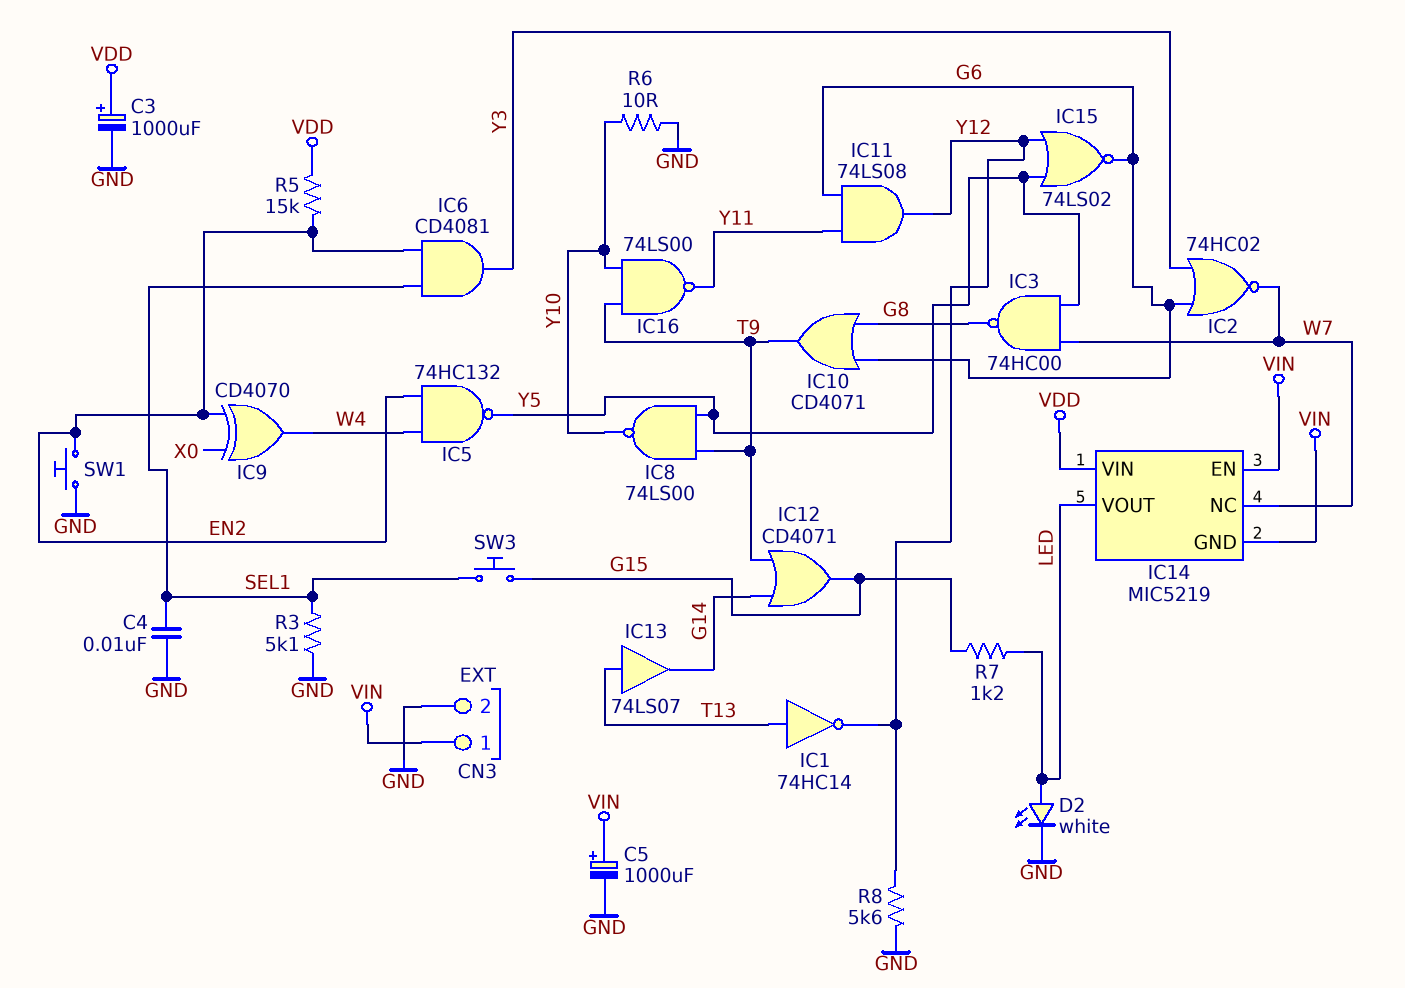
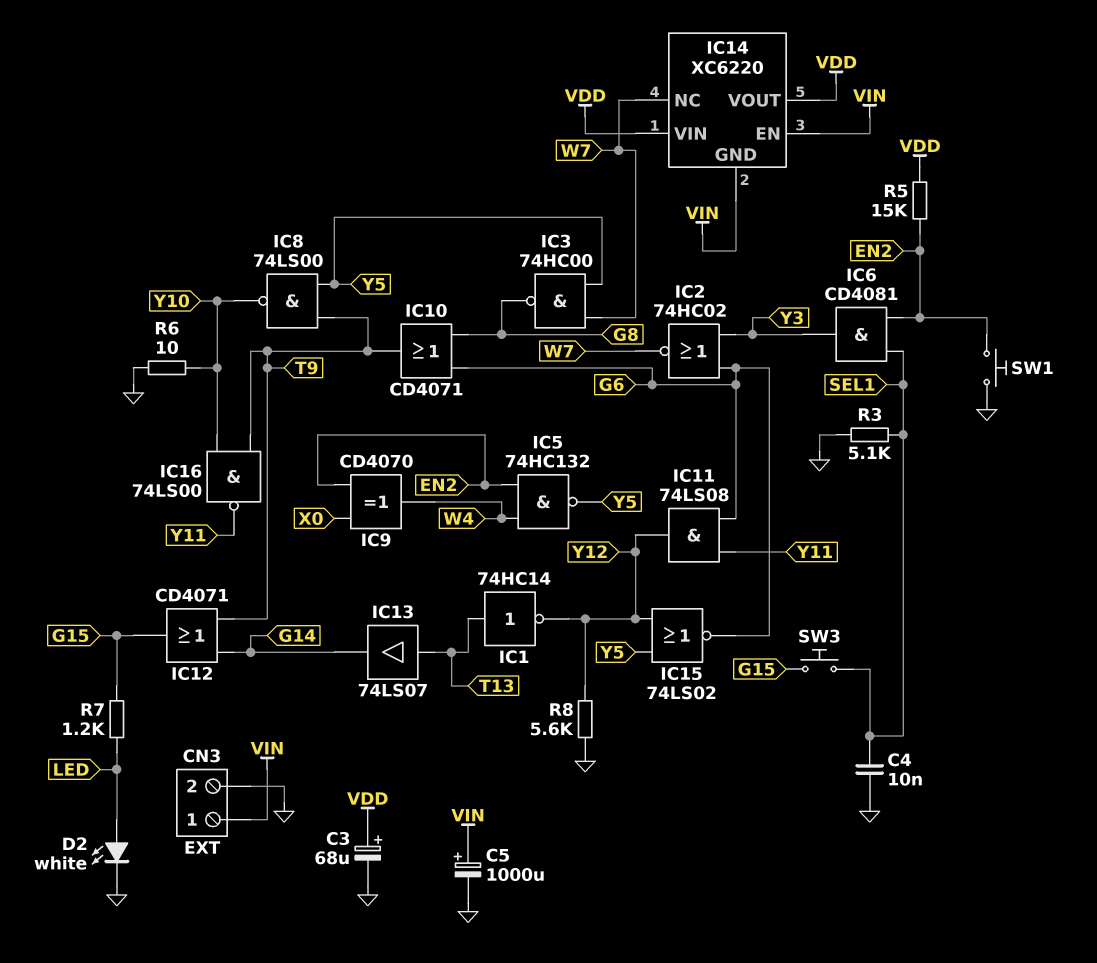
C3: 1000uF (plus VDD, minus GND) -> 68uF (plus VDD, minus GND)
IC14: MIC5219 -> XC6220
IC14 pin VOUT: LED -> VDD

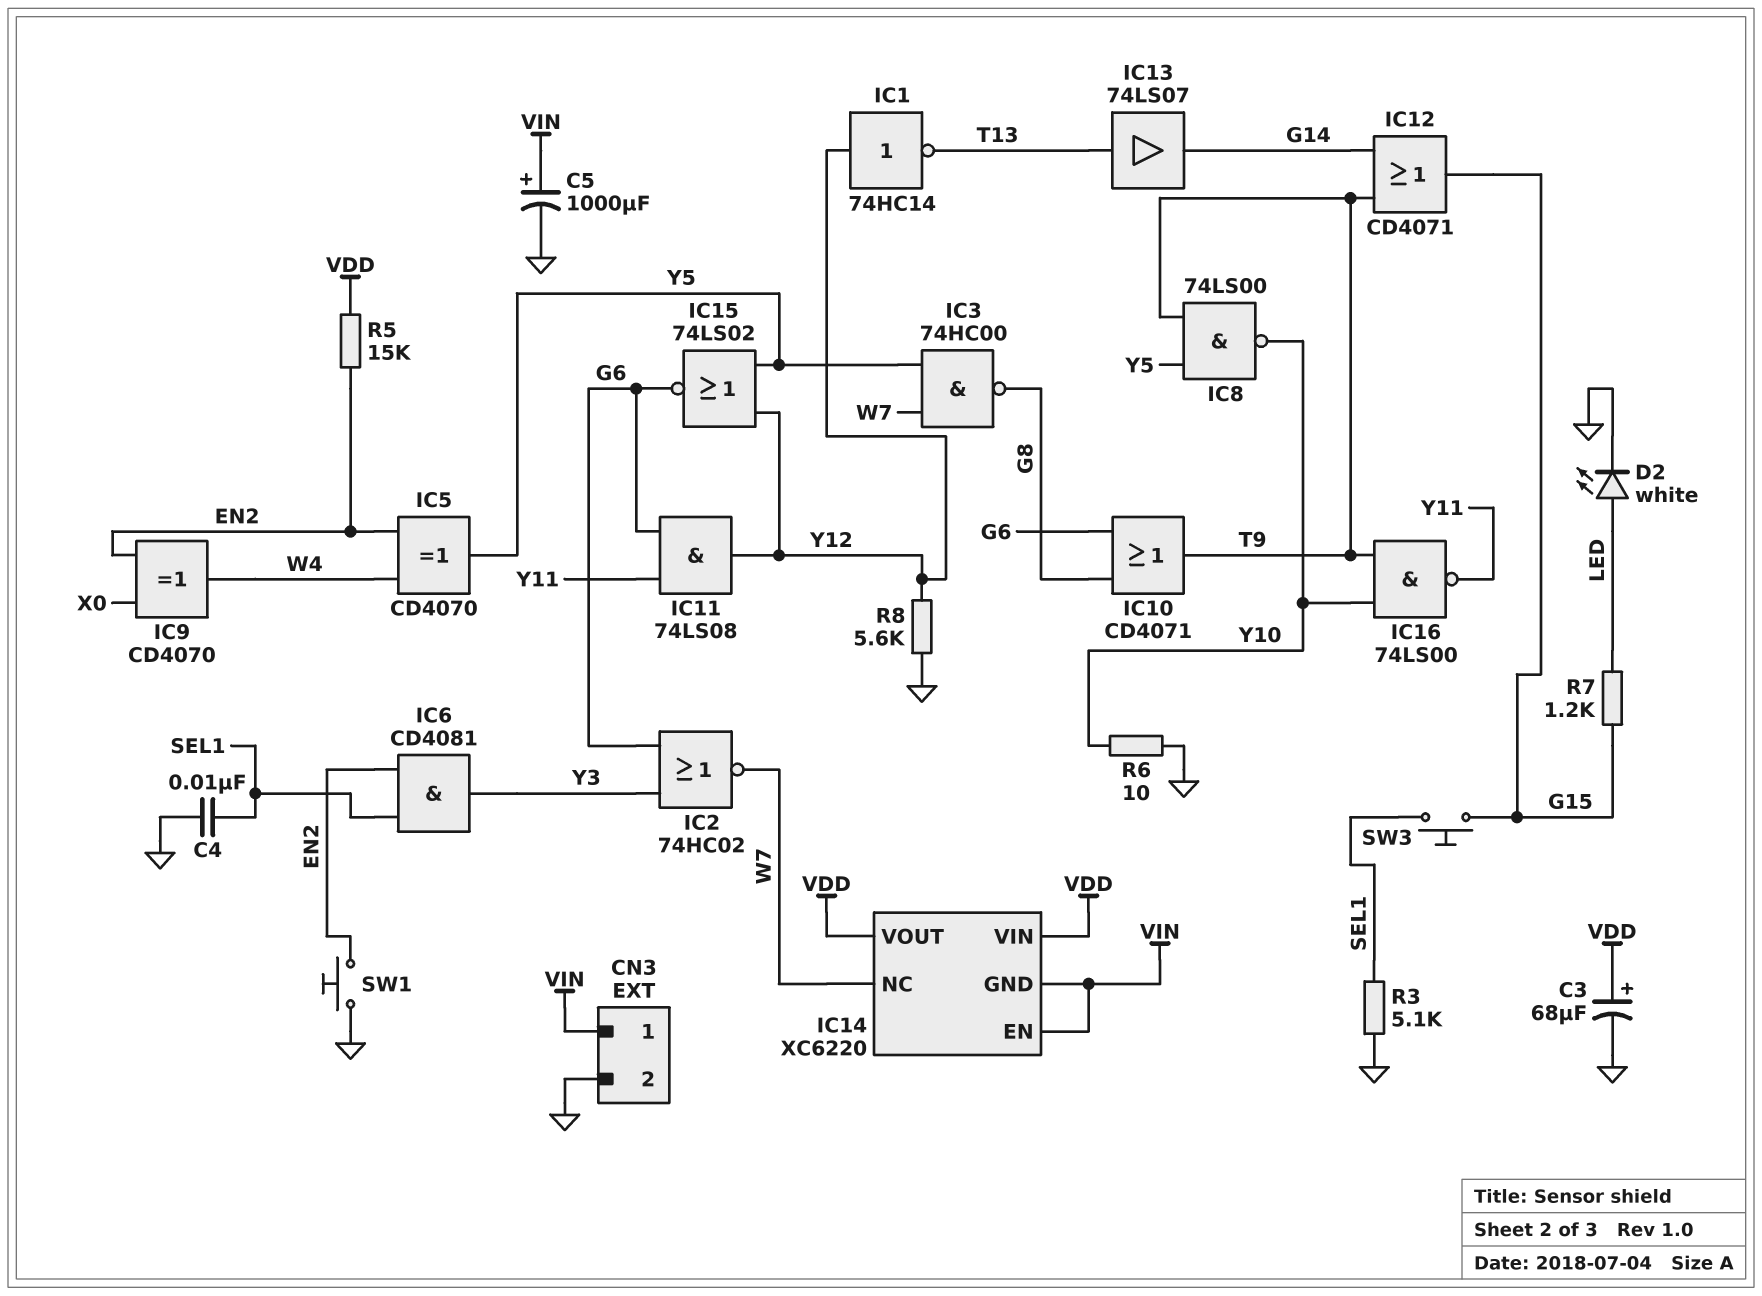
IC1: NOT 74HC14 (in T13, out Y12) -> NOT 74HC14 (in Y12, out T13)
IC5: NAND 74HC132 (in EN2, in W4, out Y5) -> XOR CD4070 (in EN2, in W4, out Y5)

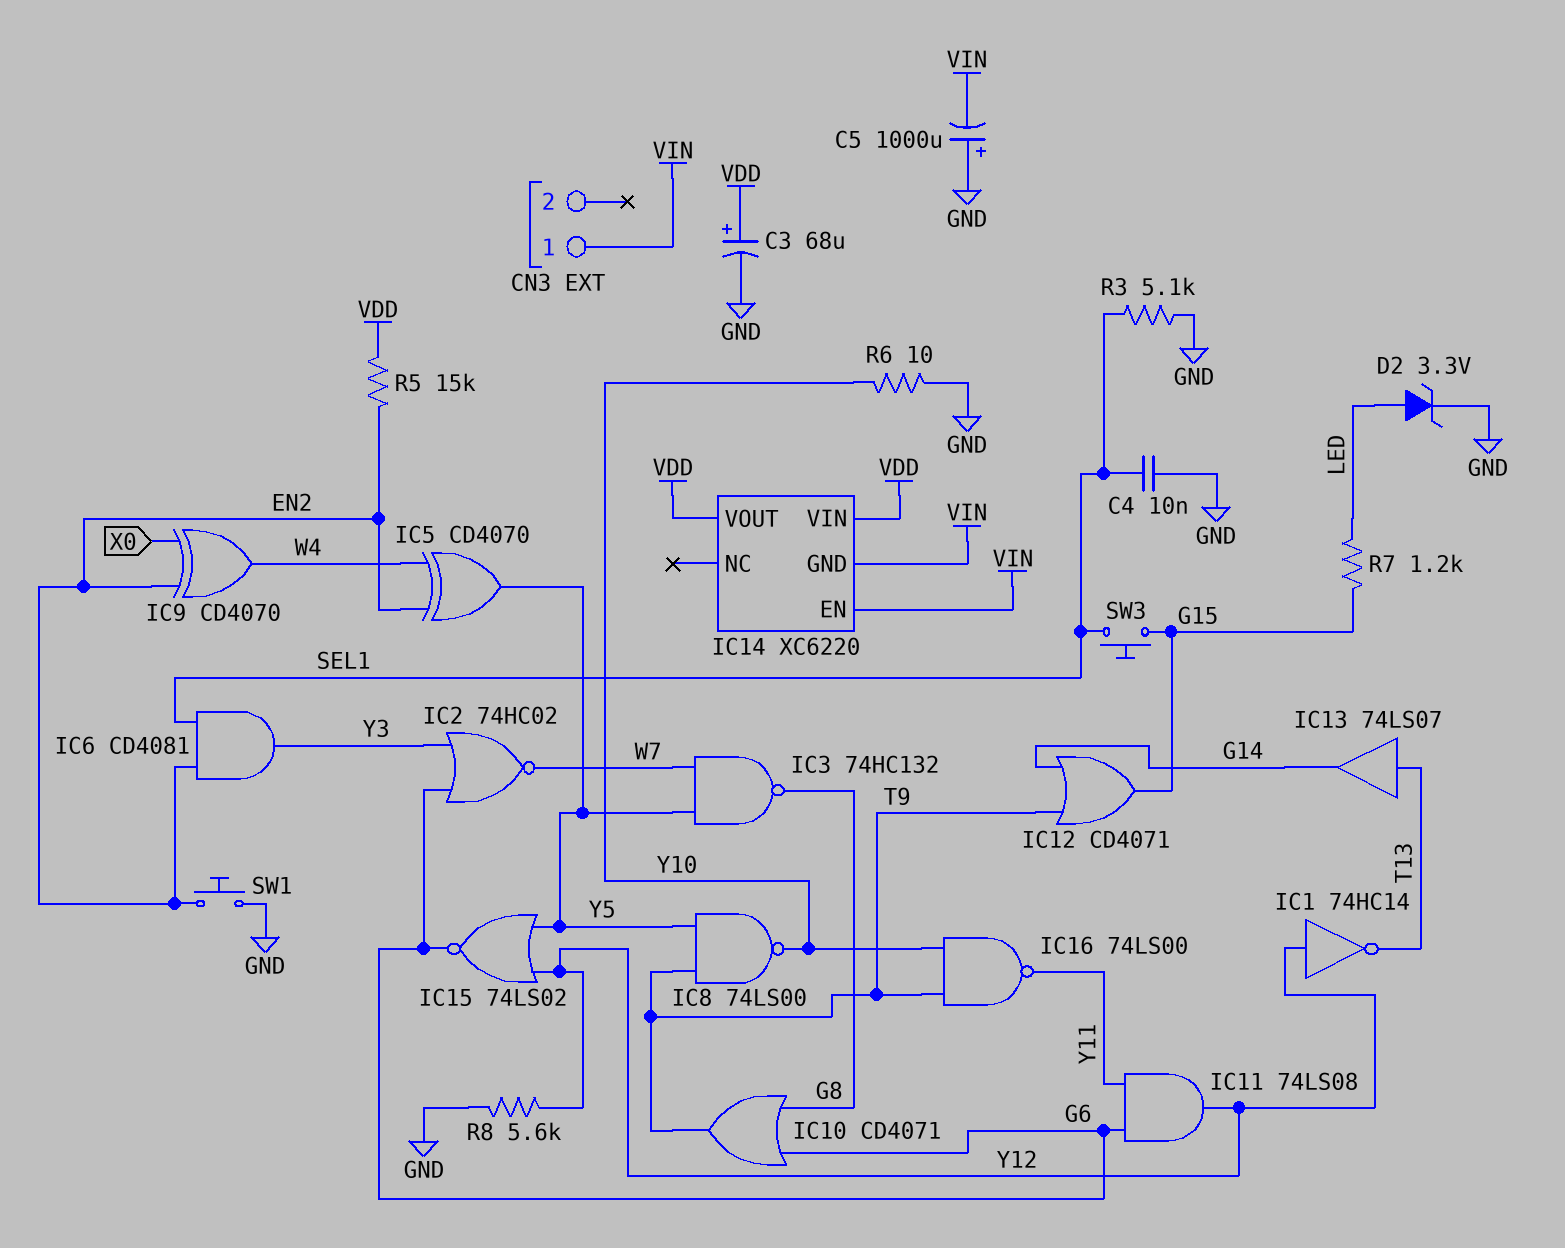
C5: 1000uF (plus VIN, minus GND) -> 1000uF (plus GND, minus VIN)
CN3 pin 2: GND -> none
D2: LED white (A LED, K GND) -> zener 3.3V (A LED, K GND)
IC3: NAND 74HC00 (in W7, in Y5, out G8) -> NAND 74HC132 (in W7, in Y5, out G8)
IC14 pin NC: W7 -> none

